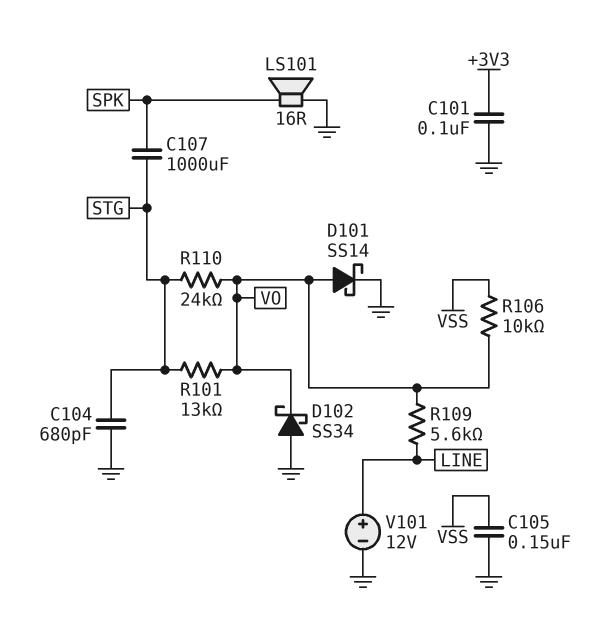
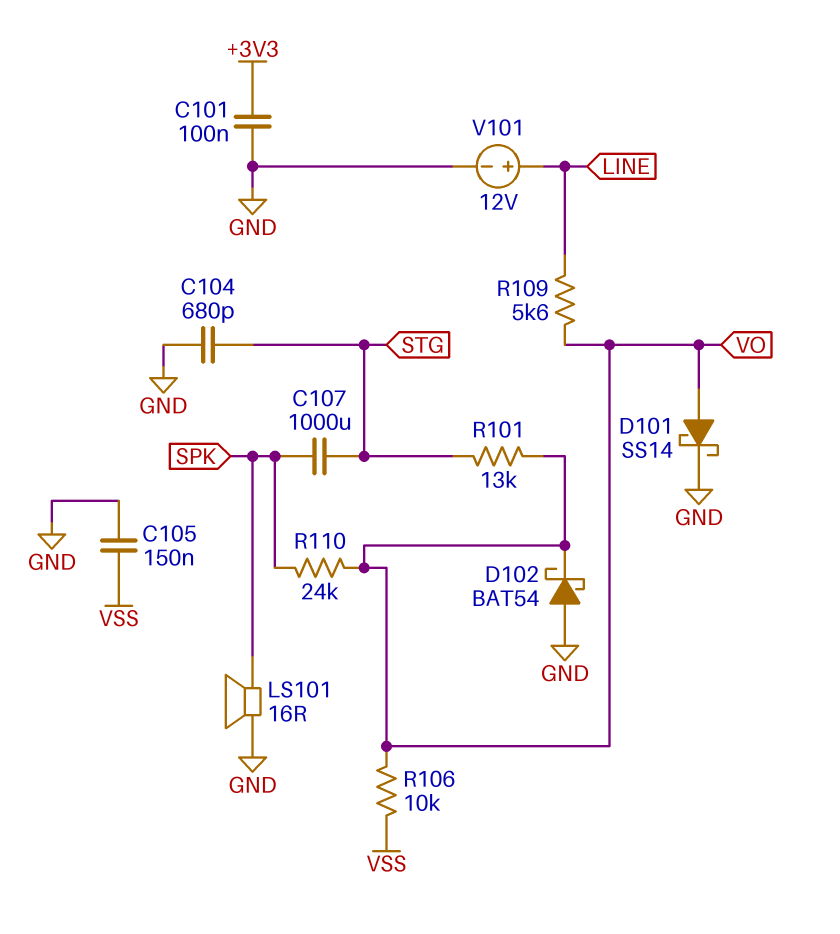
D102: schottky SS34 (A GND, K VO) -> schottky BAT54 (A GND, K VO)
R110: 24k (STG, VO) -> 24k (SPK, VO)

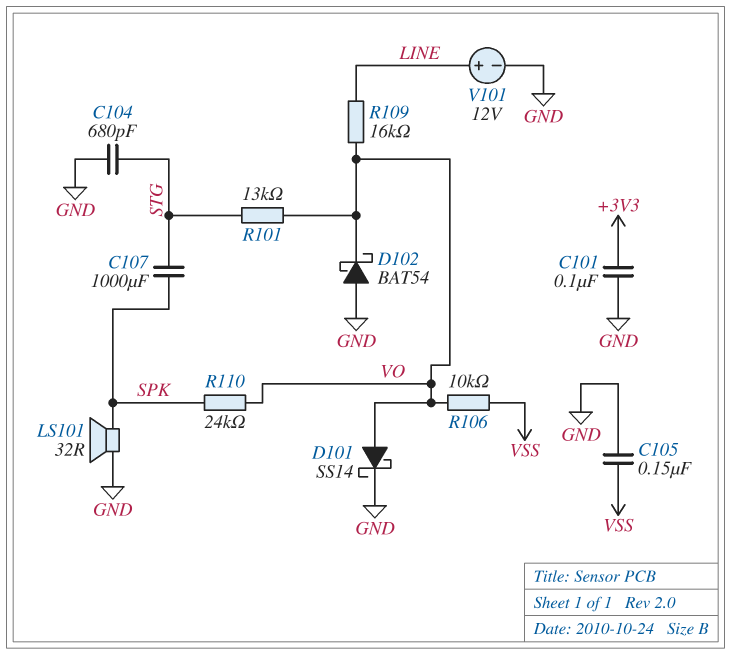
LS101: speaker 16R (GND, SPK) -> speaker 32R (GND, SPK)
R109: 5.6k (LINE, VO) -> 16k (LINE, VO)

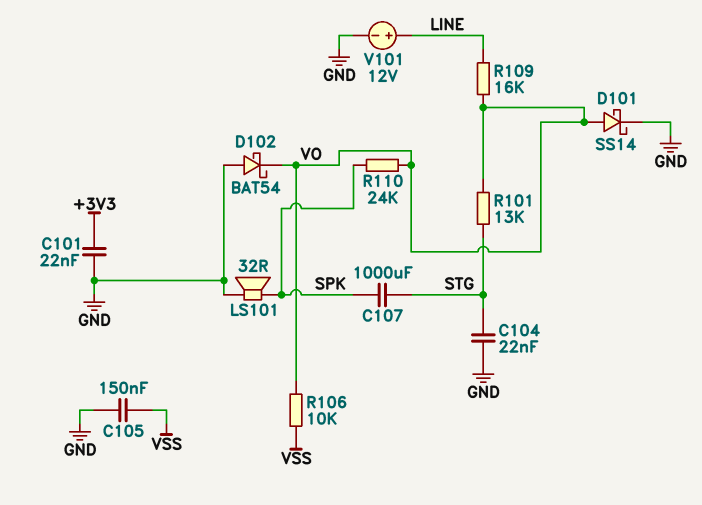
C101: 100nF (+3V3, GND) -> 22nF (+3V3, GND)
C104: 680pF (GND, STG) -> 22nF (GND, STG)

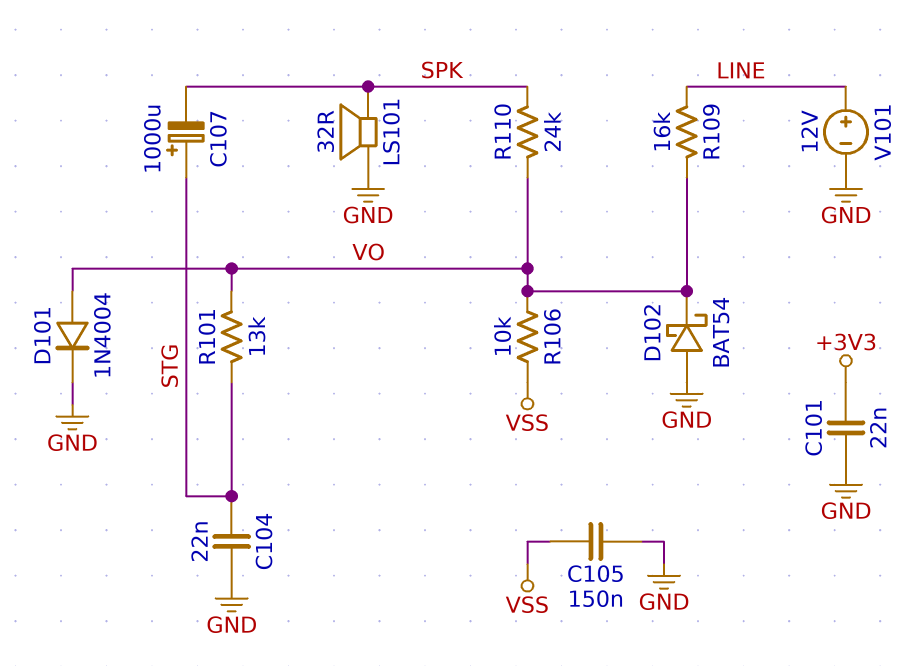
C107: 1000uF (SPK, STG) -> 1000uF (plus STG, minus SPK)
D101: schottky SS14 (A VO, K GND) -> diode 1N4004 (A VO, K GND)

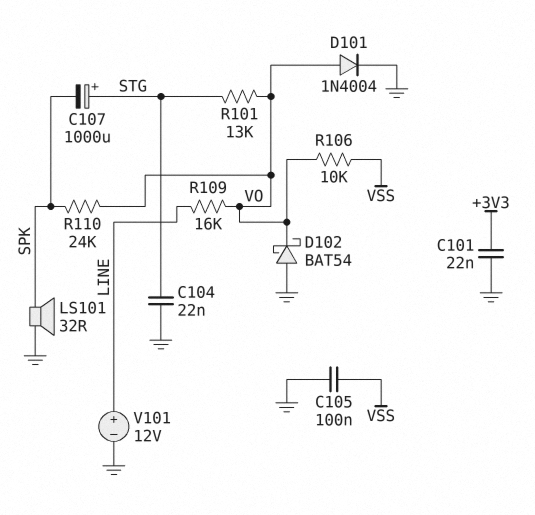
C105: 150nF (GND, VSS) -> 100nF (GND, VSS)

